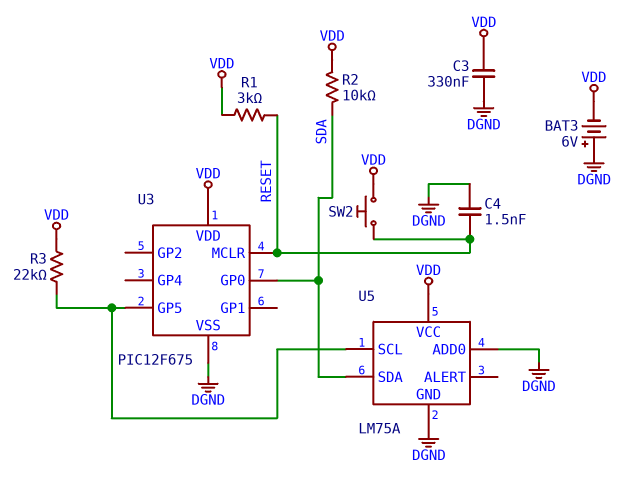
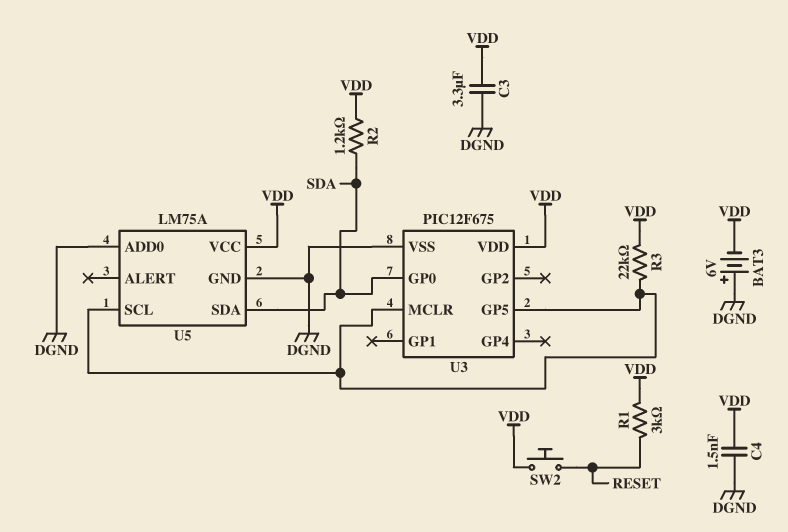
C3: 330nF (DGND, VDD) -> 3.3uF (DGND, VDD)
C4: 1.5nF (DGND, RESET) -> 1.5nF (DGND, VDD)
R2: 10k (SDA, VDD) -> 1.2k (SDA, VDD)
U3 pin MCLR: RESET -> U3/GP5

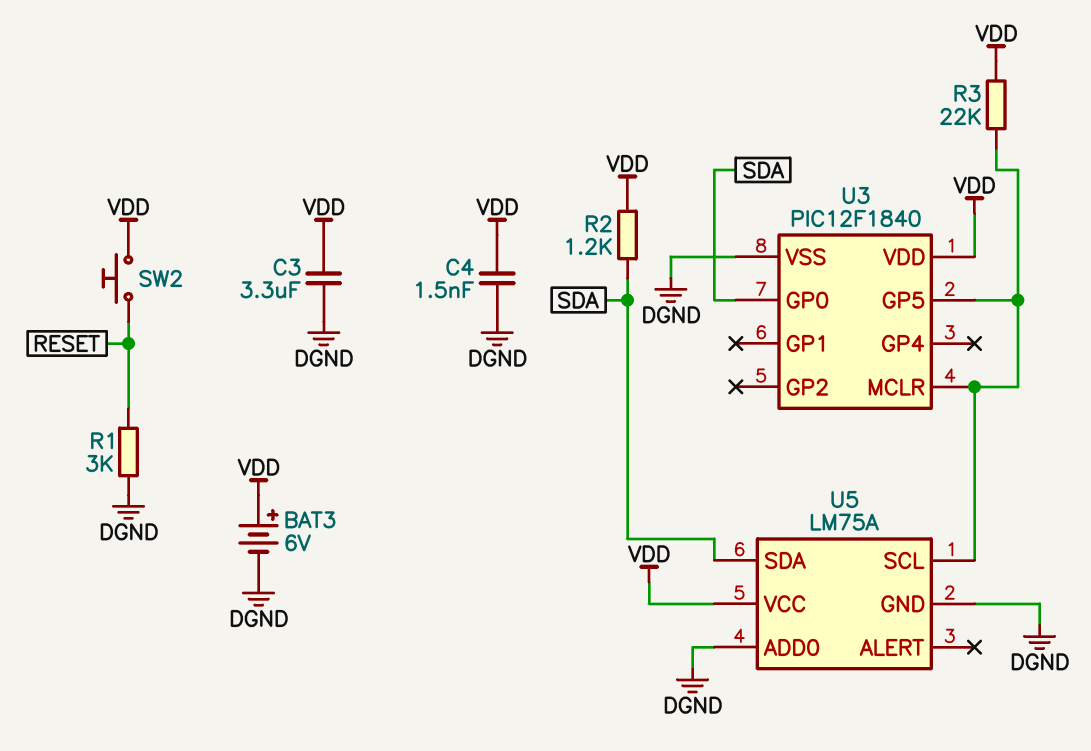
BAT3: 6V (plus DGND, minus VDD) -> 6V (plus VDD, minus DGND)
R1: 3k (RESET, VDD) -> 3k (DGND, RESET)
U3: PIC12F675 -> PIC12F1840

